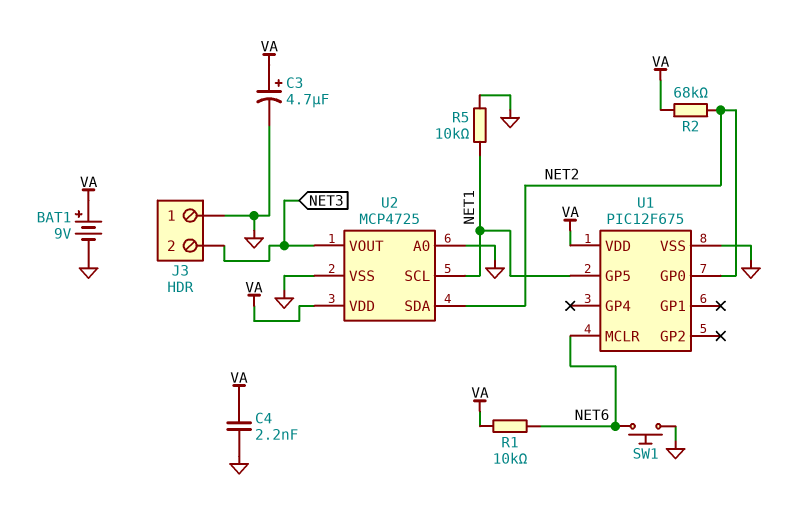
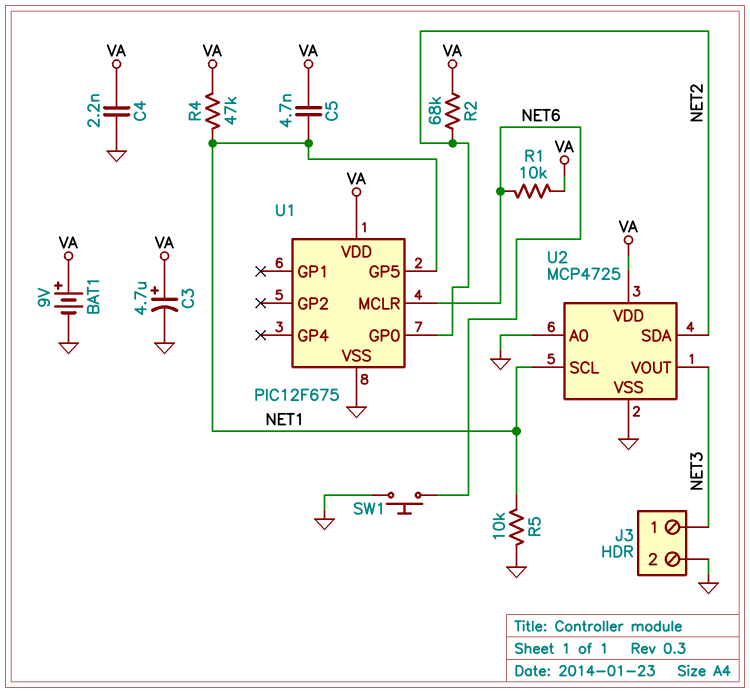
C5: none -> 4.7nF (NET1, VA)
J3 pin 1: GND -> NET3
J3 pin 2: NET3 -> GND
R4: none -> 47k (NET1, VA)

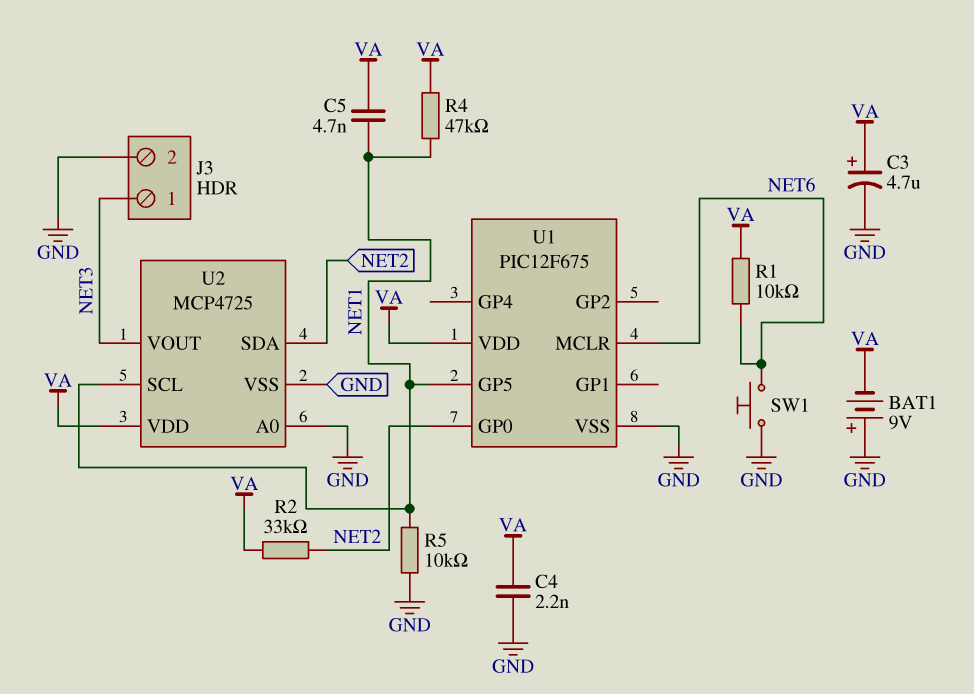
BAT1: 9V (plus VA, minus GND) -> 9V (plus GND, minus VA)
R2: 68k (NET2, VA) -> 33k (NET2, VA)

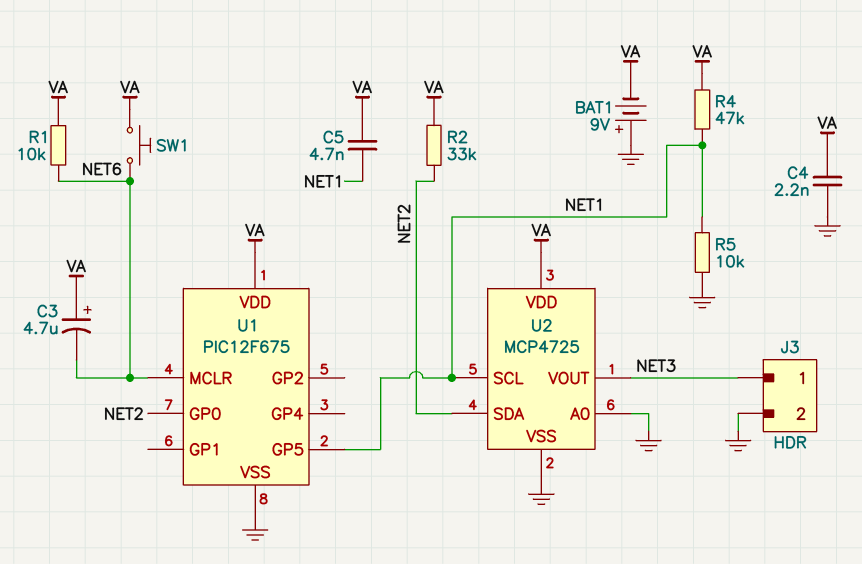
C3: 4.7uF (plus VA, minus GND) -> 4.7uF (plus VA, minus NET6)
SW1: button (GND, NET6) -> button (NET6, VA)

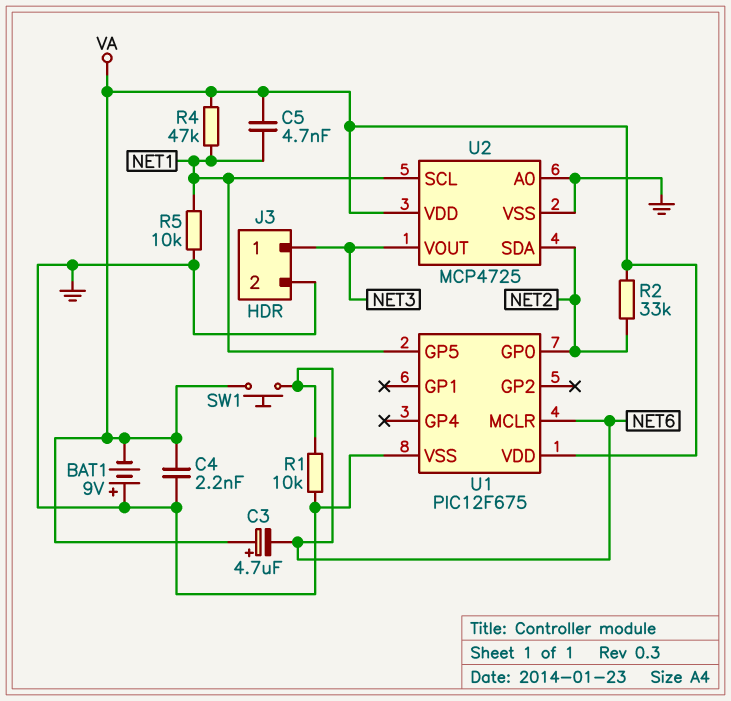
R1: 10k (NET6, VA) -> 10k (GND, NET6)

